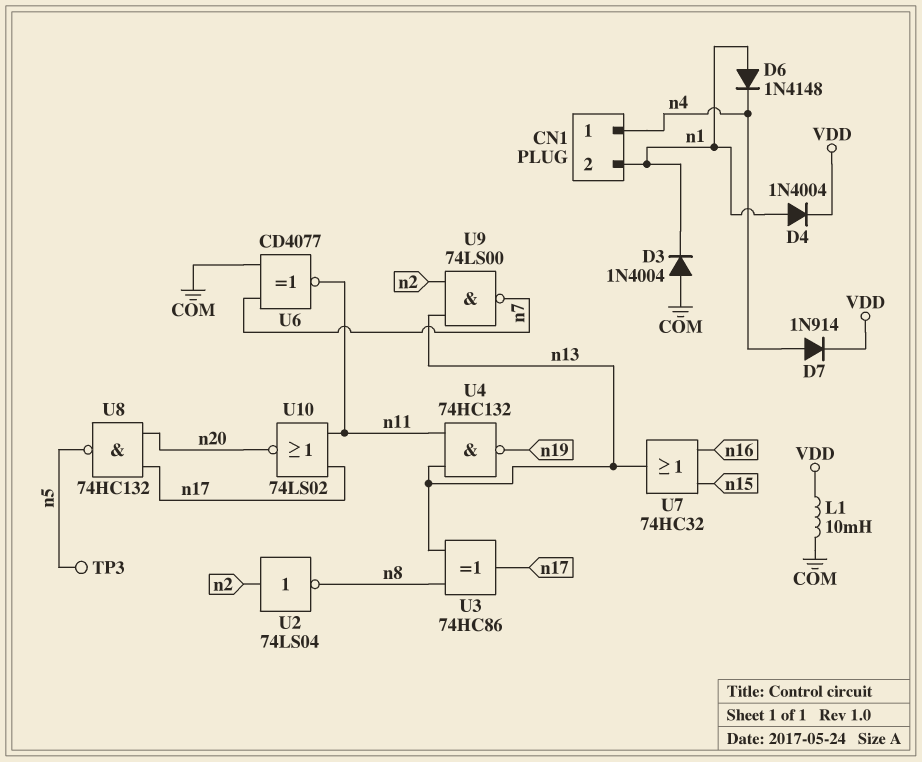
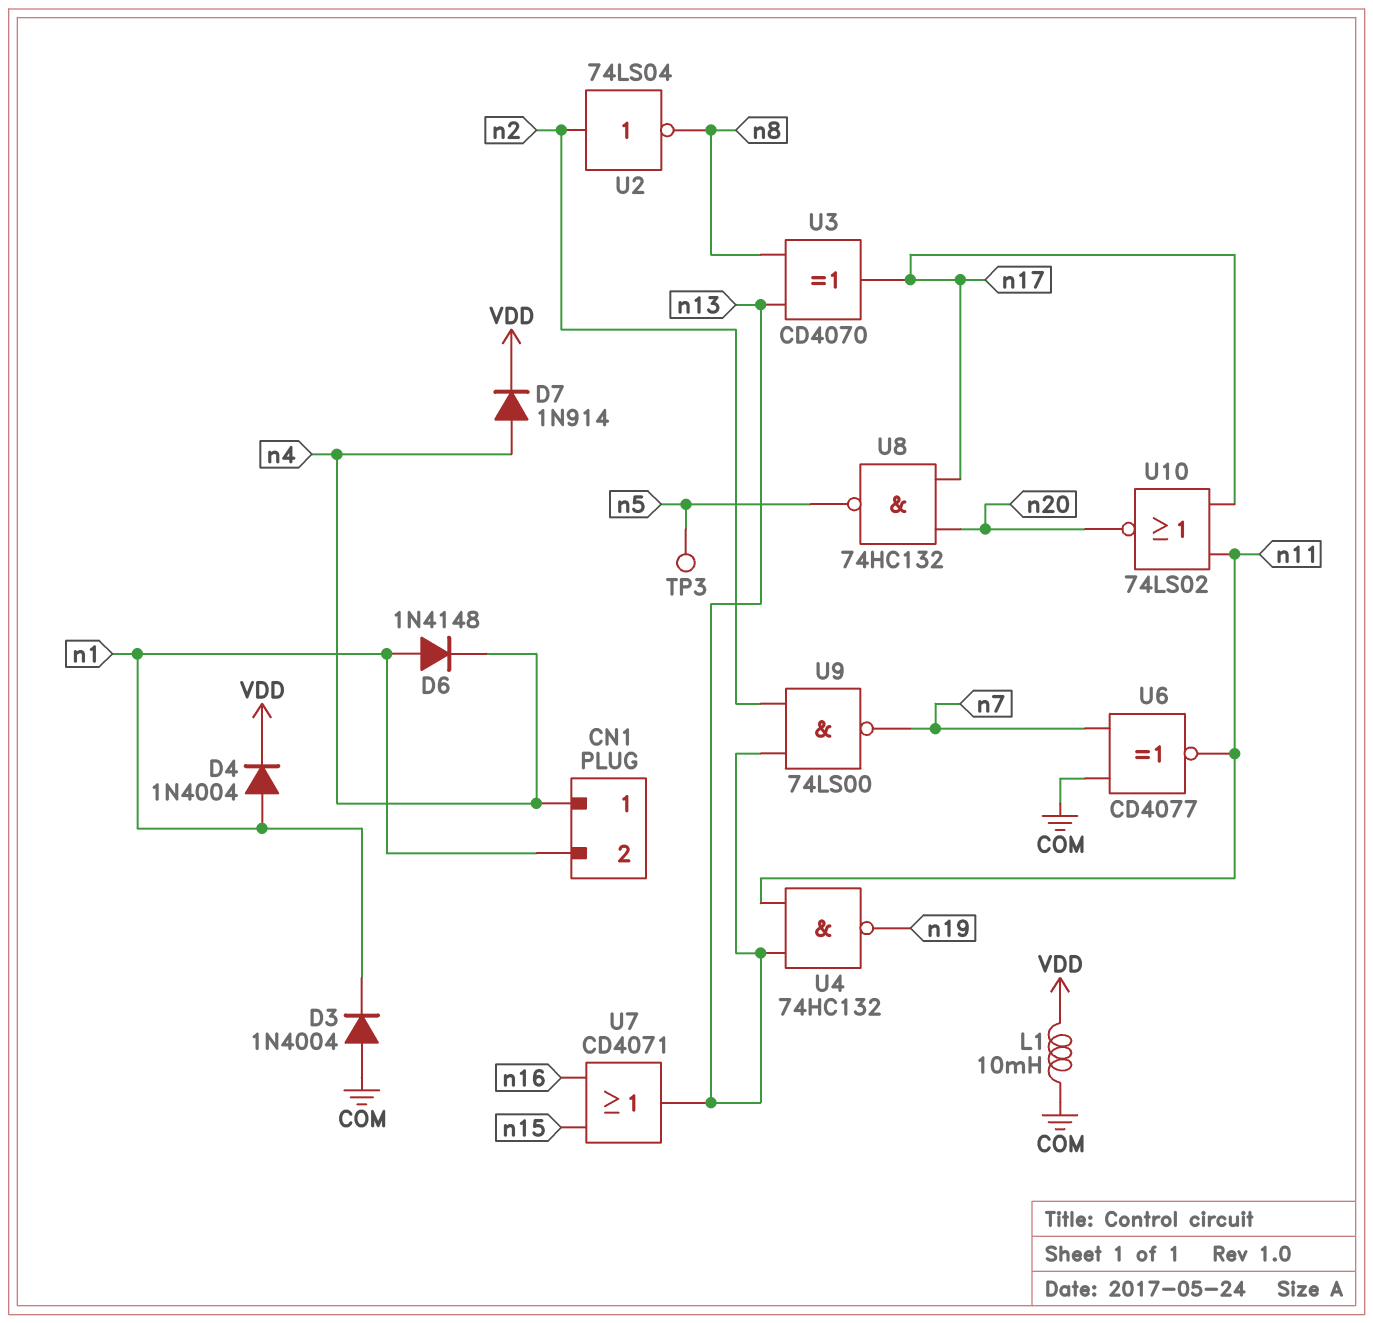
U3: XOR 74HC86 (in n8, in n13, out n17) -> XOR CD4070 (in n8, in n13, out n17)
U7: OR 74HC32 (in n15, in n16, out n13) -> OR CD4071 (in n15, in n16, out n13)

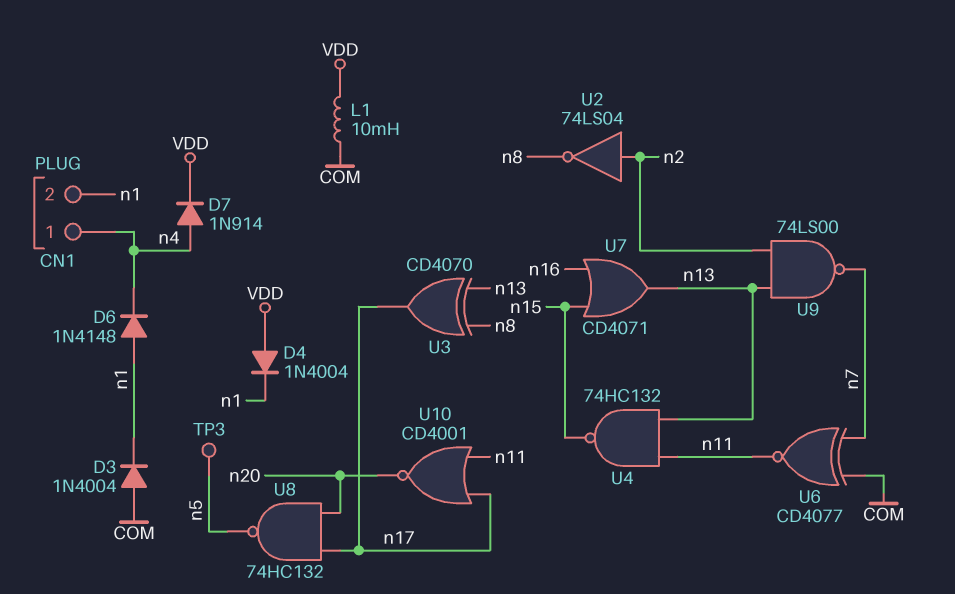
D4: diode 1N4004 (A n1, K VDD) -> diode 1N4004 (A VDD, K n1)
U4: NAND 74HC132 (in n11, in n13, out n19) -> NAND 74HC132 (in n11, in n13, out n15)
U10: NOR 74LS02 (in n11, in n17, out n20) -> NOR CD4001 (in n11, in n17, out n20)

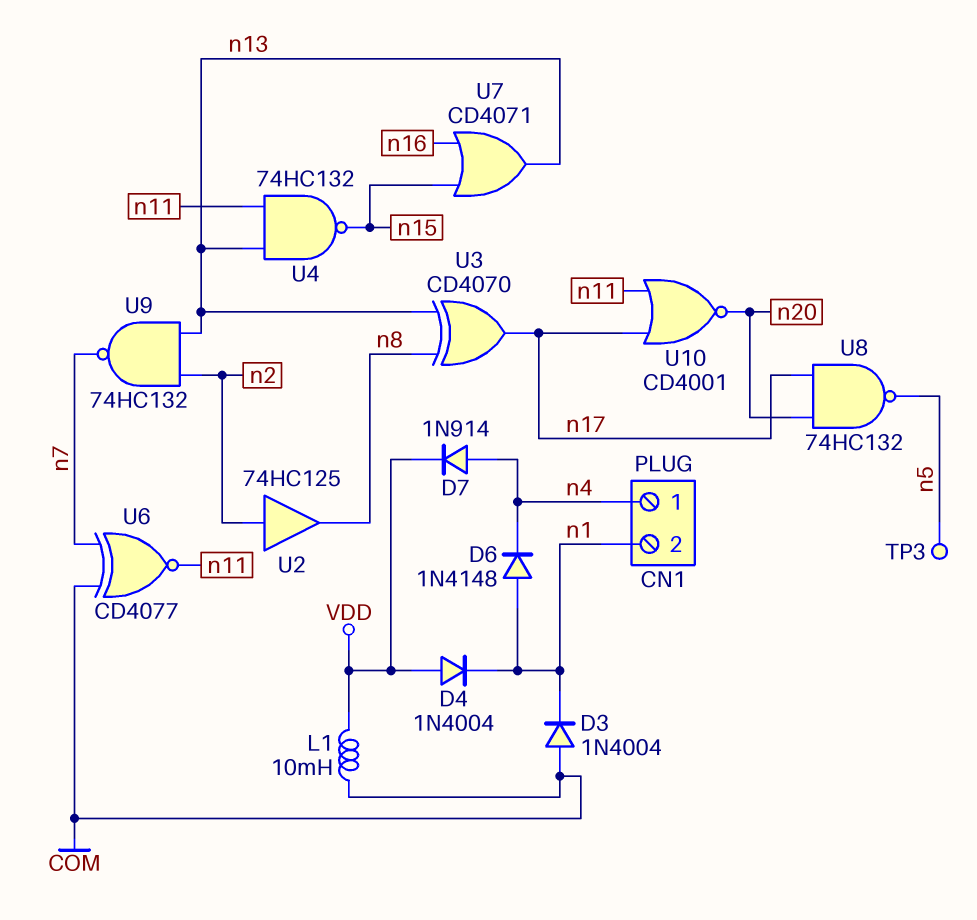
U2: NOT 74LS04 (in n2, out n8) -> buffer 74HC125 (in n2, out n8)
U9: NAND 74LS00 (in n2, in n13, out n7) -> NAND 74HC132 (in n2, in n13, out n7)

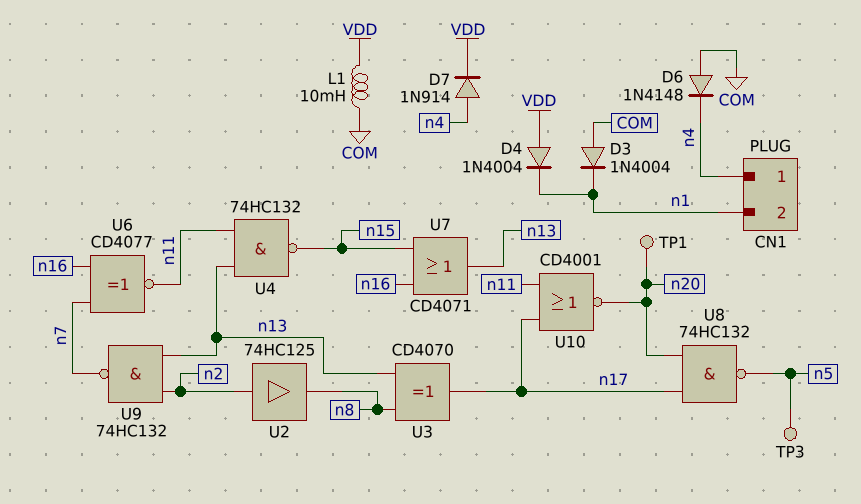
D6: diode 1N4148 (A n1, K n4) -> diode 1N4148 (A COM, K n4)
TP1: none -> test point (n20)
U6: XNOR CD4077 (in COM, in n7, out n11) -> XNOR CD4077 (in n7, in n16, out n11)

